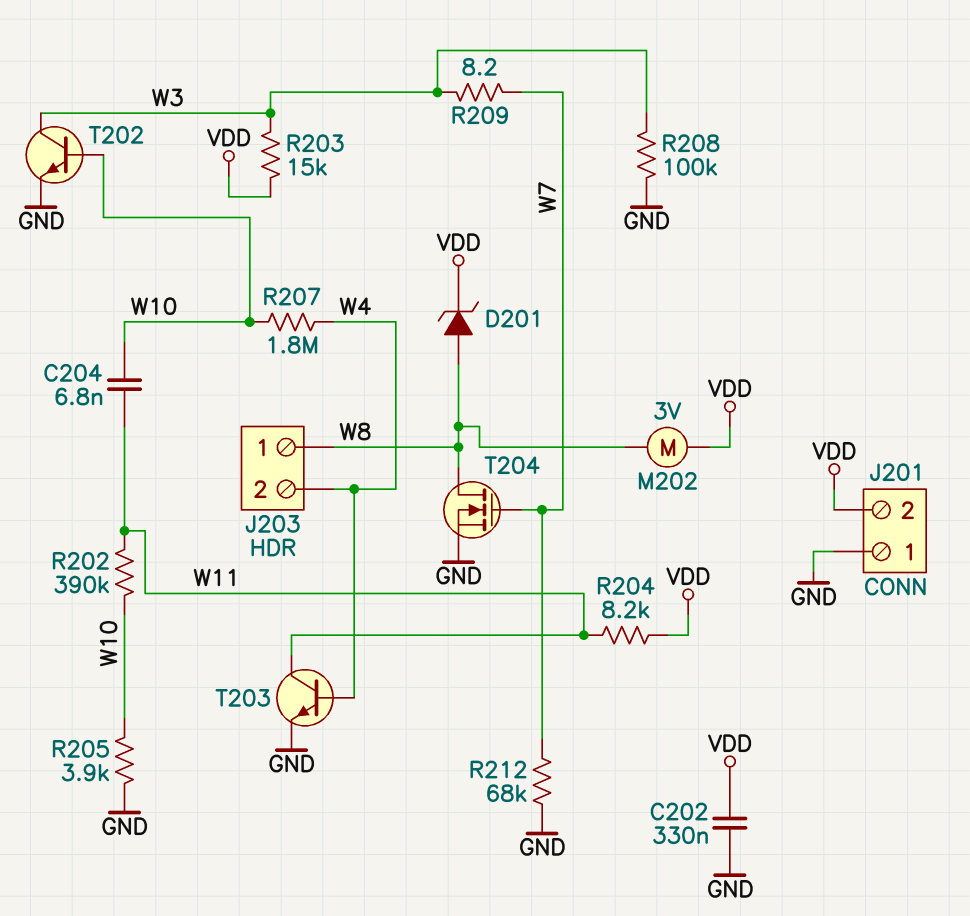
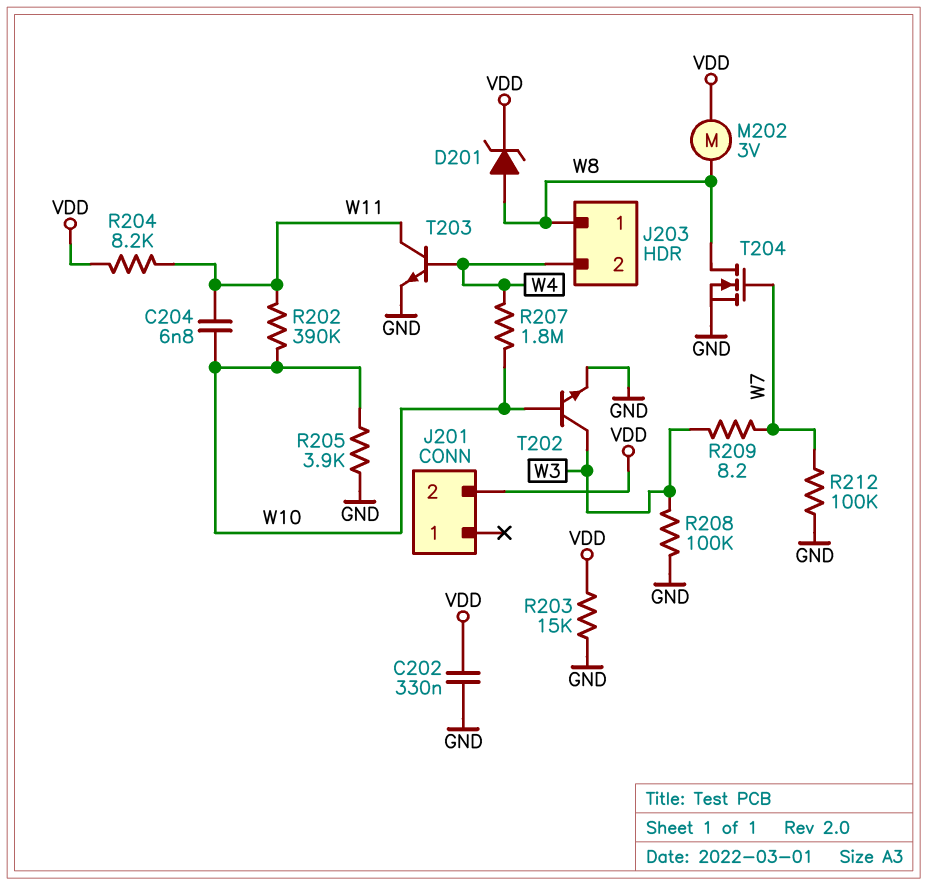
J201 pin 1: GND -> none
R203: 15k (VDD, W3) -> 15k (GND, VDD)
R212: 68k (GND, W7) -> 100k (GND, W7)

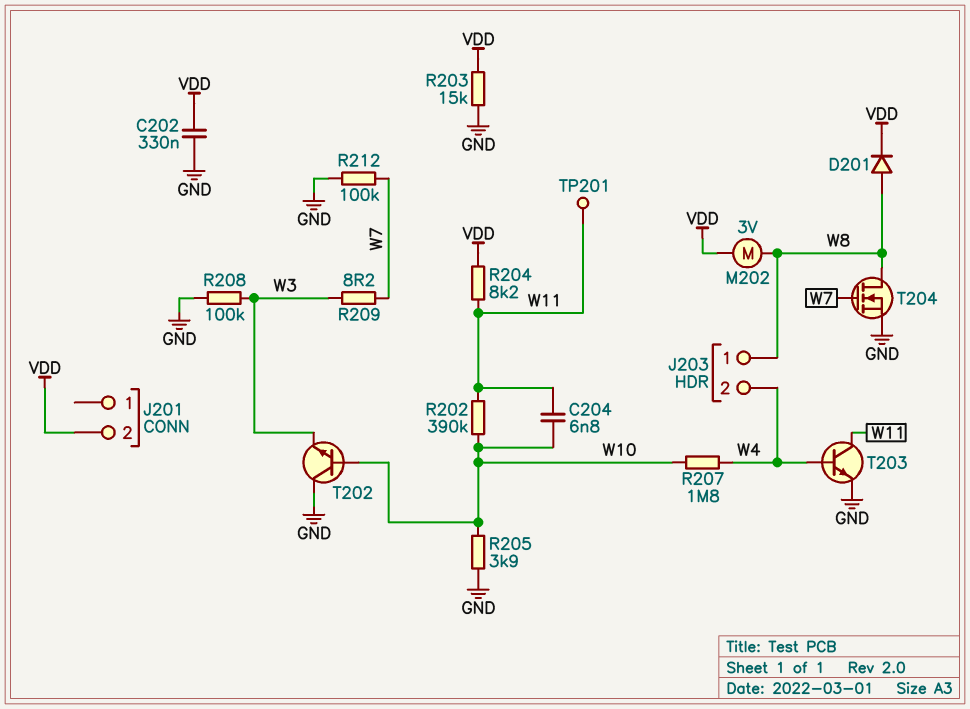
D201: zener (A W8, K VDD) -> diode (A W8, K VDD)
T202: NPN (B W10, C W3, E GND) -> NPN (B W10, C GND, E W3)
TP201: none -> test point (W11)

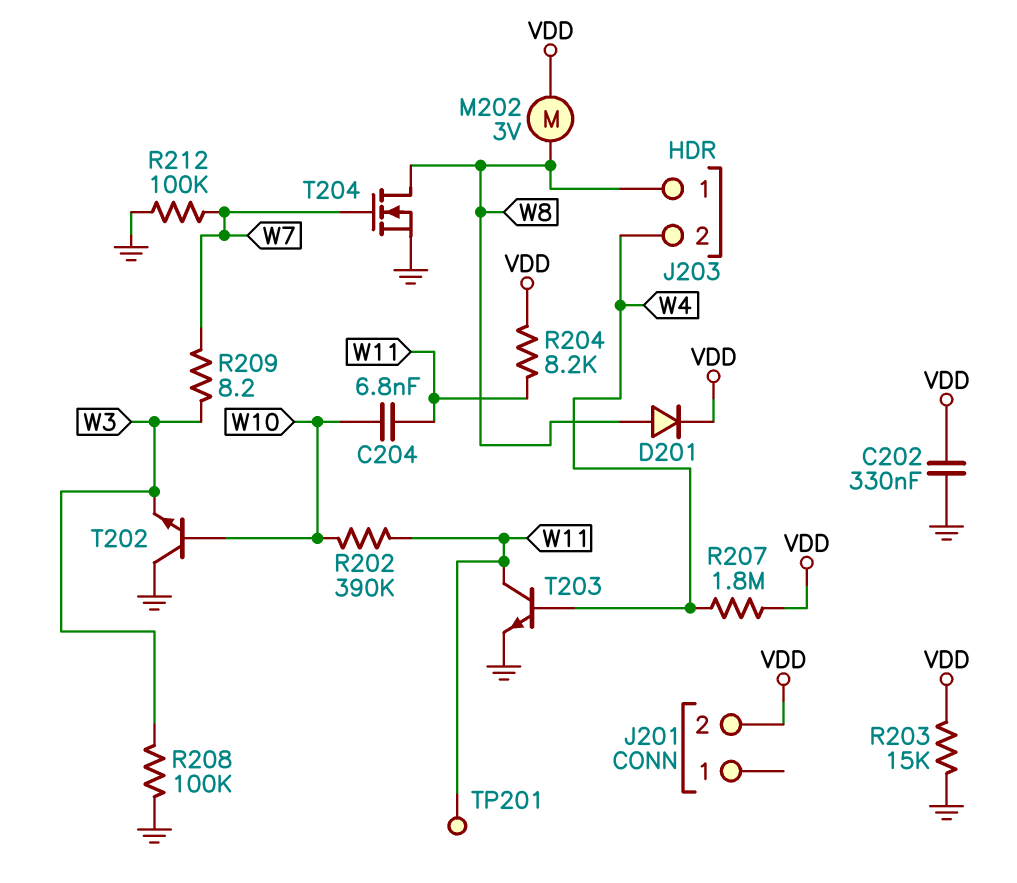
R205: 3.9k (GND, W10) -> none
R207: 1.8M (W4, W10) -> 1.8M (VDD, W4)

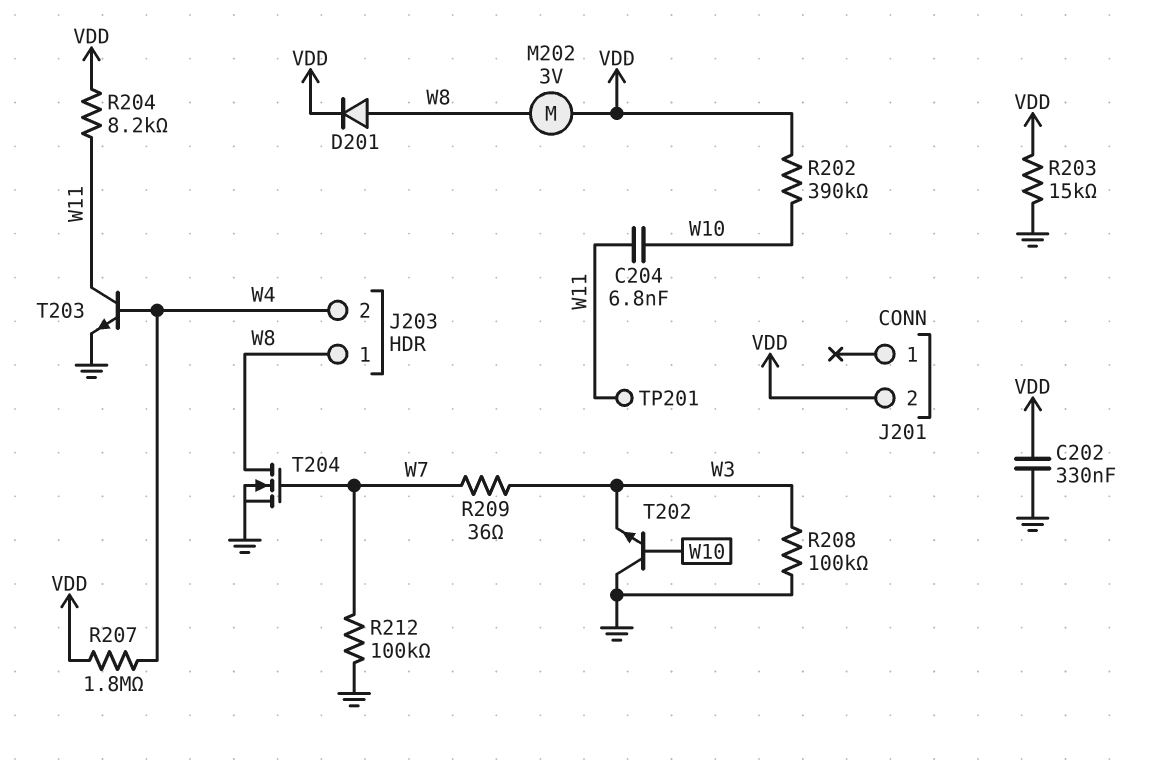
R202: 390k (W10, W11) -> 390k (VDD, W10)
R209: 8.2 (W3, W7) -> 36 (W3, W7)

